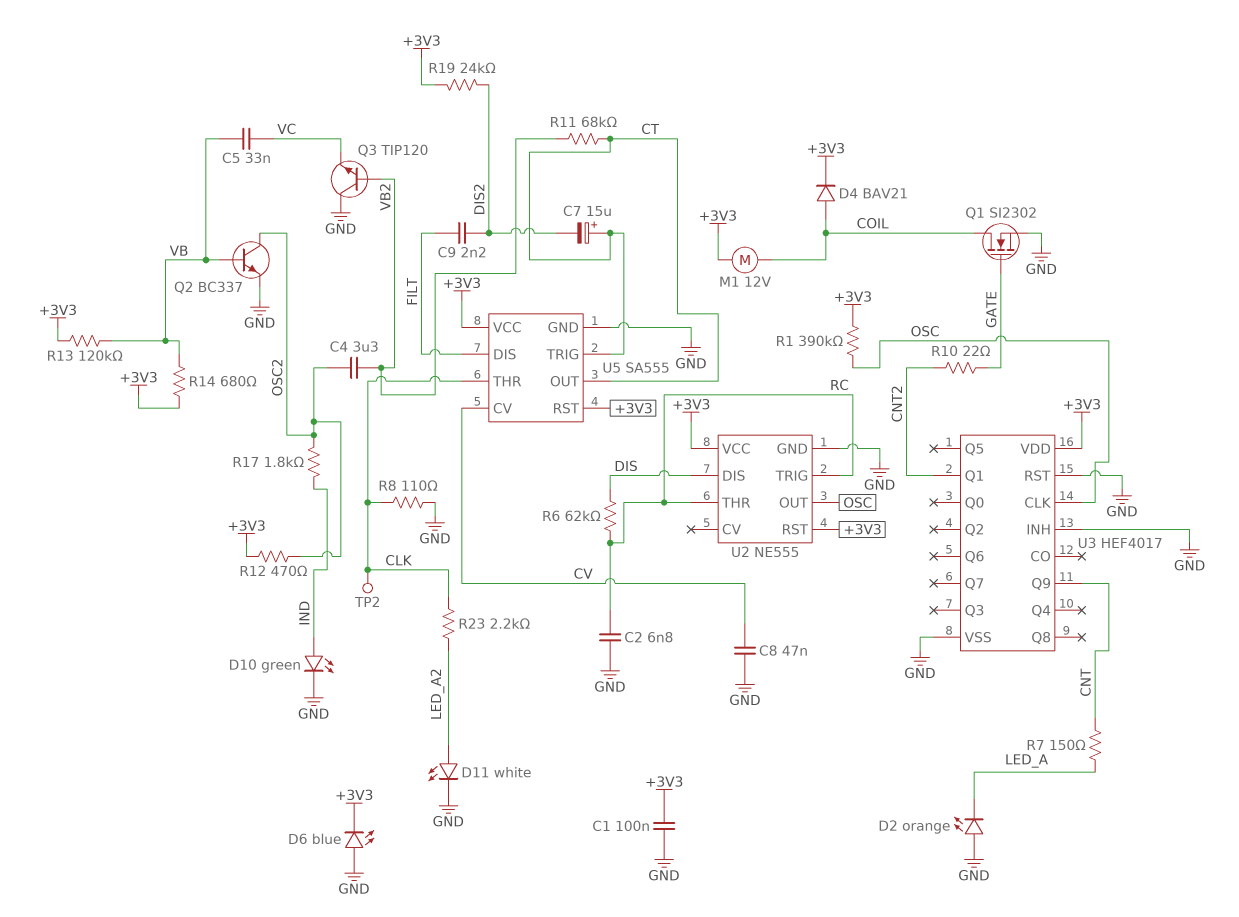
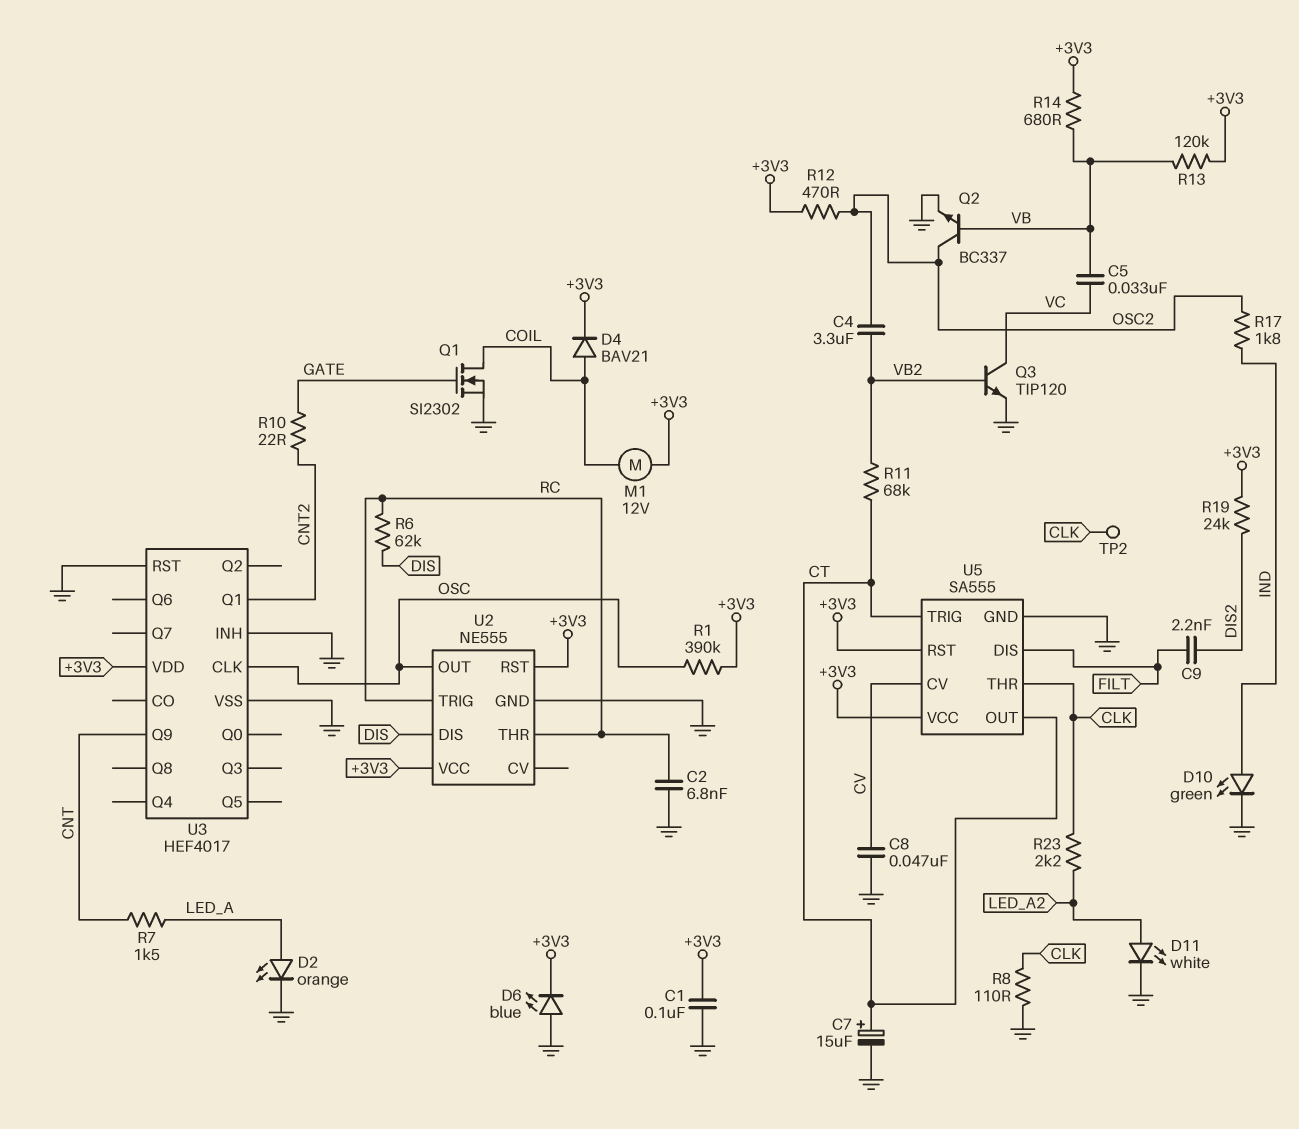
C7: 15uF (plus CT, minus DIS2) -> 15uF (plus CT, minus GND)
D2: LED orange (A GND, K LED_A) -> LED orange (A LED_A, K GND)
Q3: NPN TIP120 (B VB2, C GND, E VC) -> NPN TIP120 (B VB2, C VC, E GND)
R7: 150 (CNT, LED_A) -> 1.5k (CNT, LED_A)

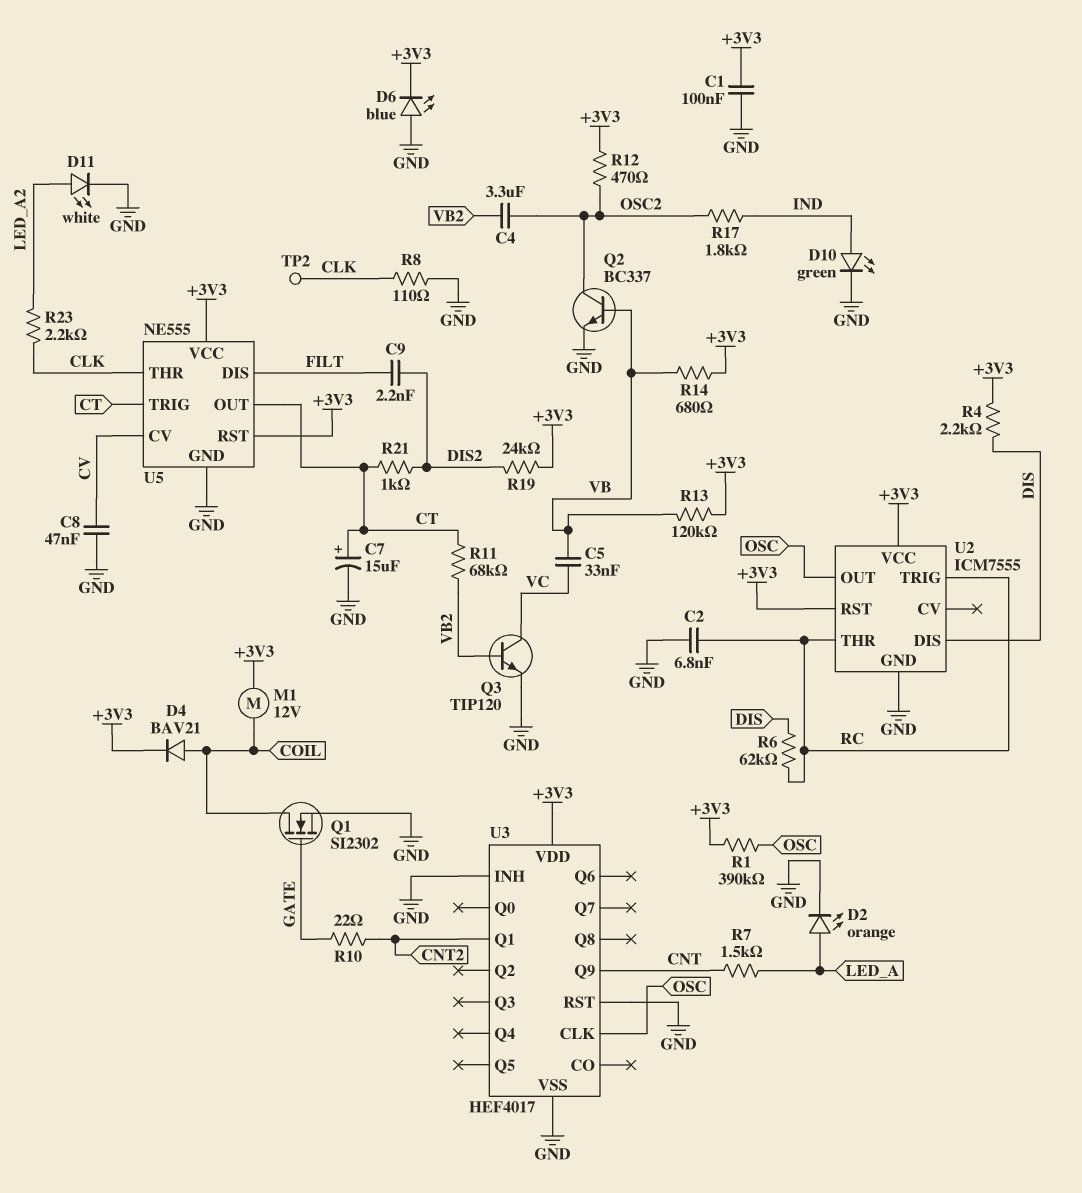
R4: none -> 2.2k (+3V3, DIS)
R21: none -> 1k (CT, DIS2)
U2: NE555 -> ICM7555
U5: SA555 -> NE555

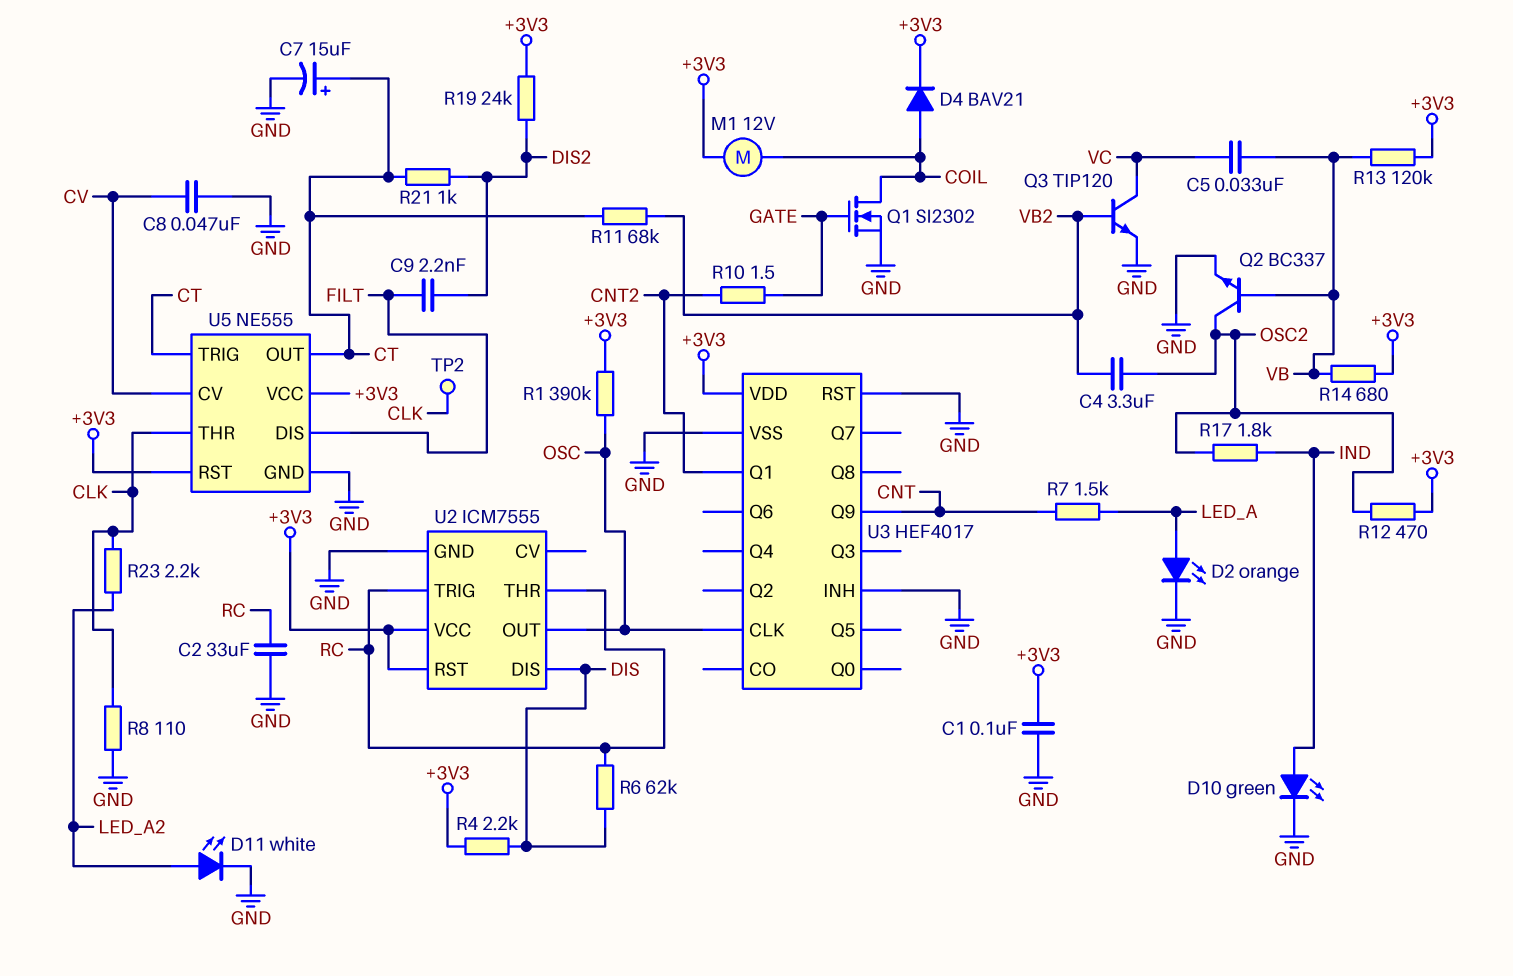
C2: 6.8nF (GND, RC) -> 33uF (GND, RC)
D6: LED blue (A GND, K +3V3) -> none
R10: 22 (CNT2, GATE) -> 1.5 (CNT2, GATE)

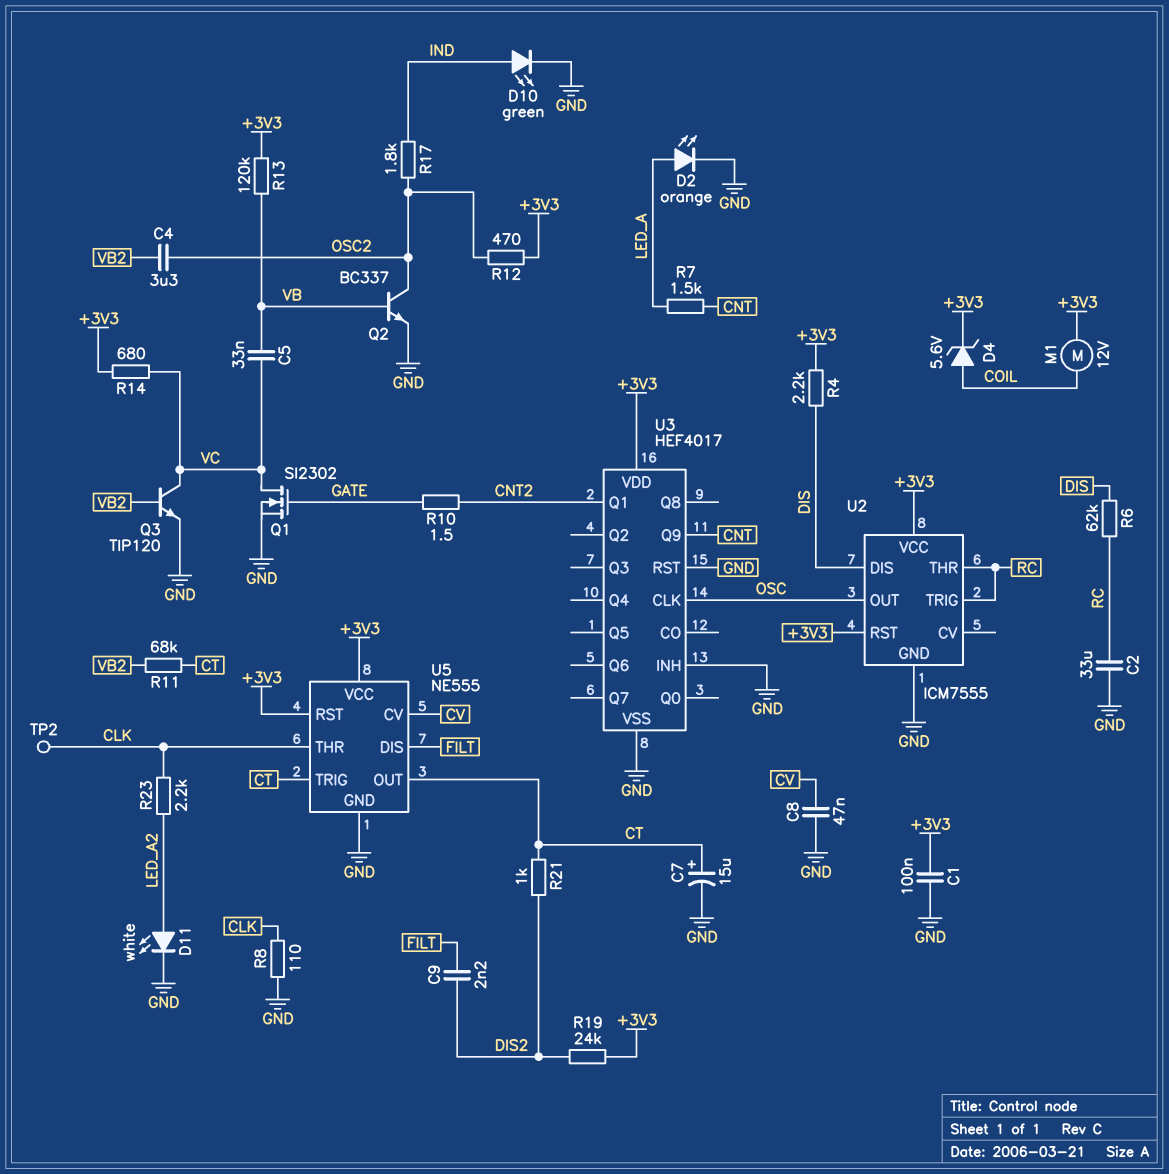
D4: diode BAV21 (A COIL, K +3V3) -> zener 5.6V (A COIL, K +3V3)
Q1: NMOS SI2302 (G GATE, D COIL, S GND) -> NMOS SI2302 (G GATE, D VC, S GND)
R1: 390k (+3V3, OSC) -> none
R14: 680 (+3V3, VB) -> 680 (+3V3, VC)

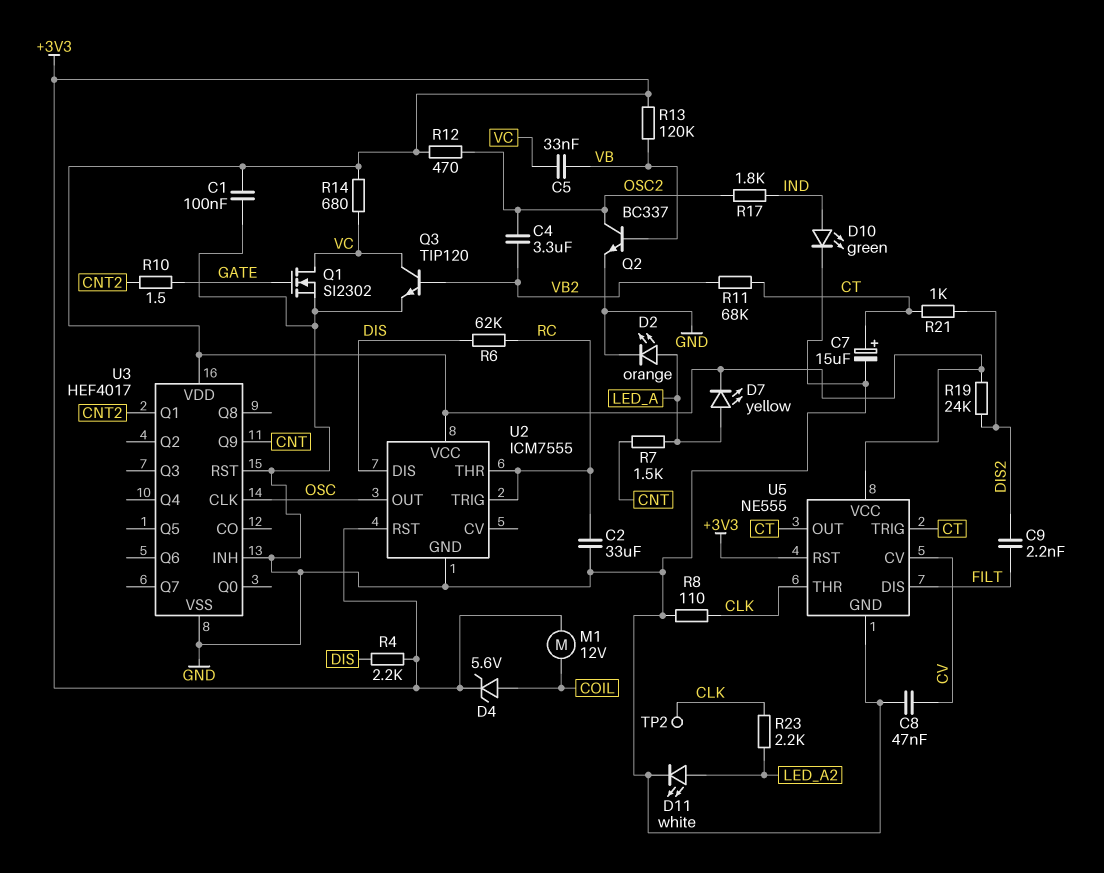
D7: none -> LED yellow (A LED_A, K +3V3)

